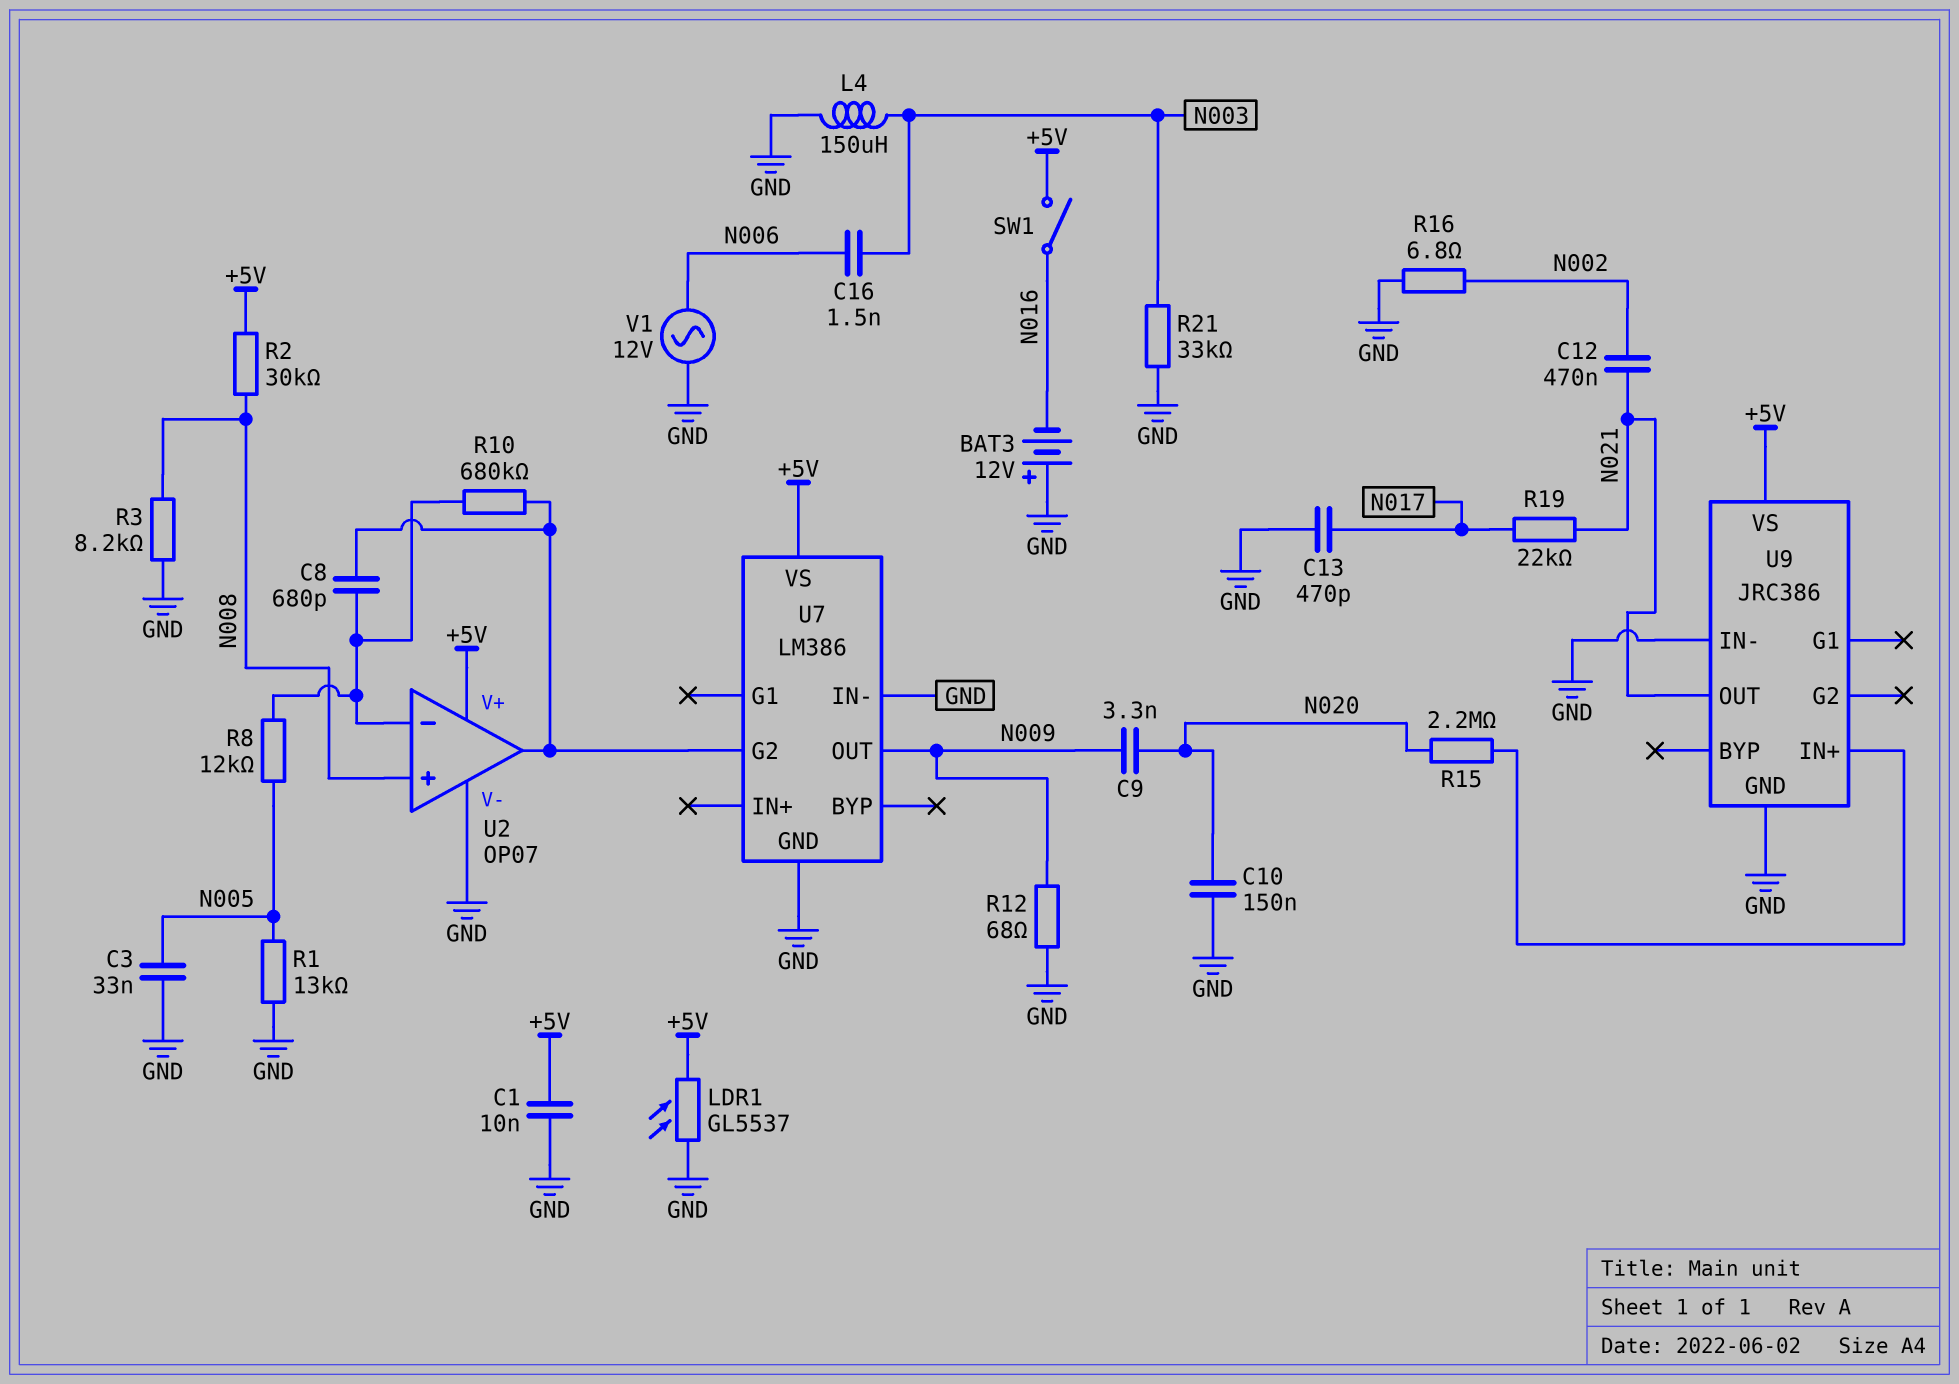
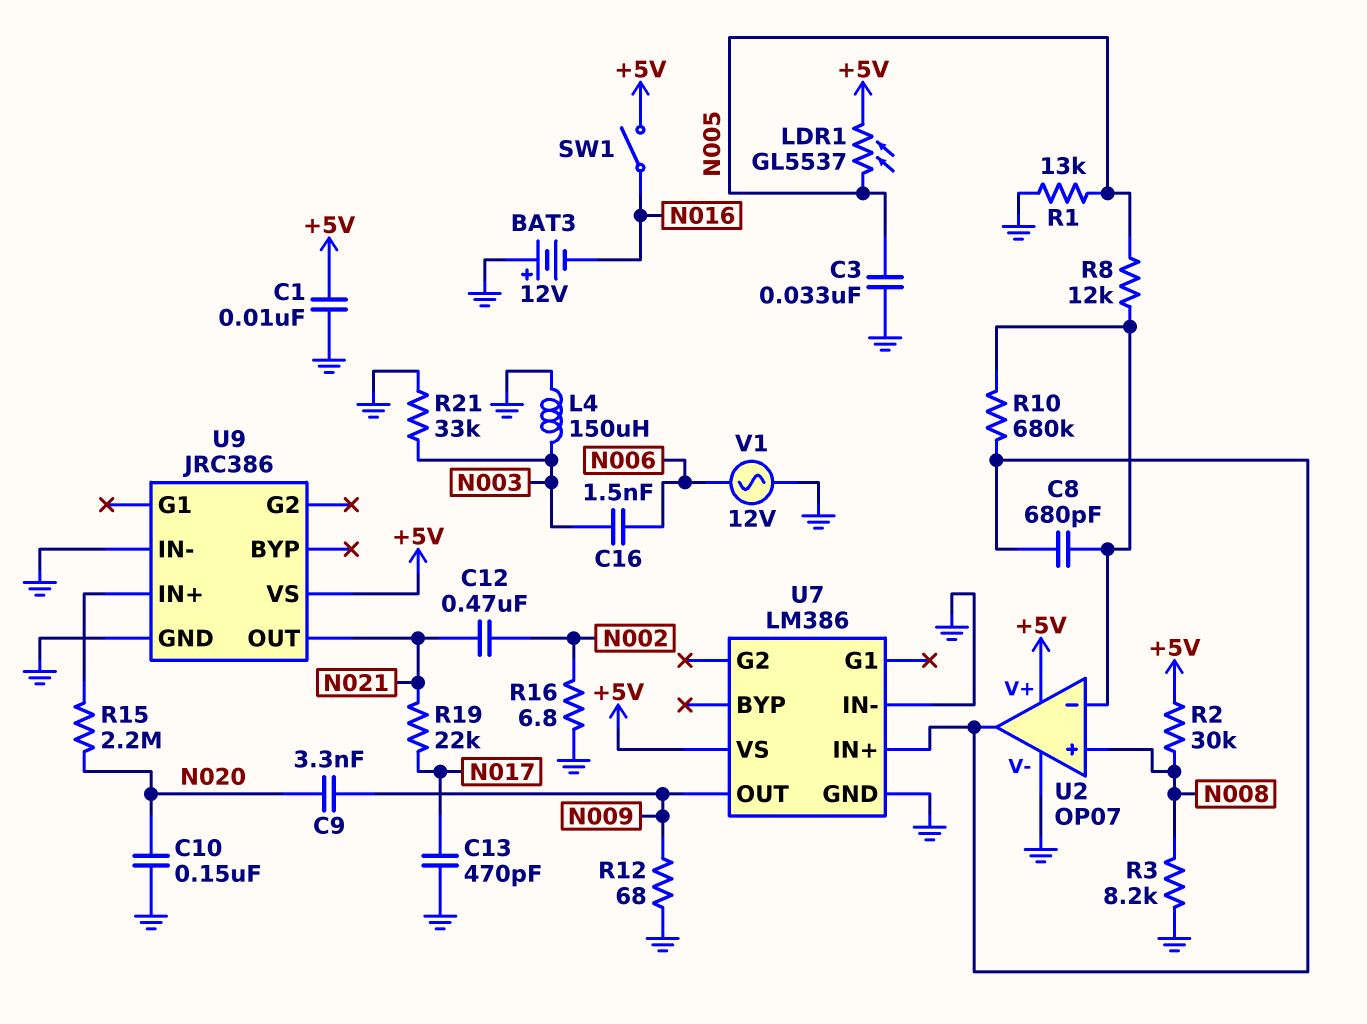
LDR1: GL5537 (+5V, GND) -> GL5537 (+5V, N005)
U7 pin G2: U2/out -> none
U7 pin IN+: none -> U2/out

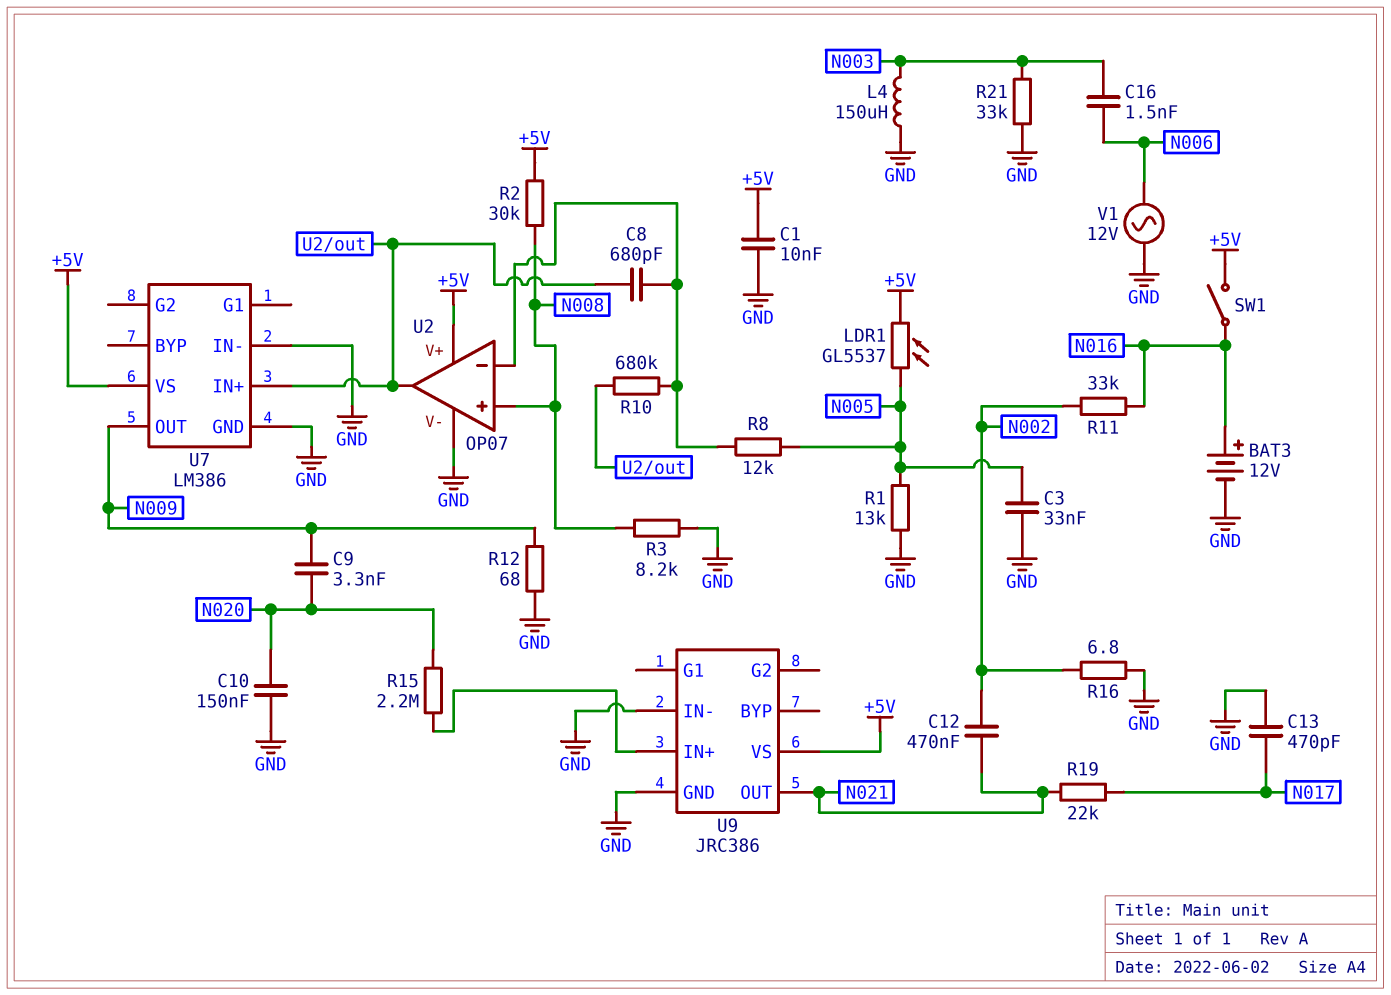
BAT3: 12V (plus GND, minus N016) -> 12V (plus N016, minus GND)
R11: none -> 33k (N002, N016)

